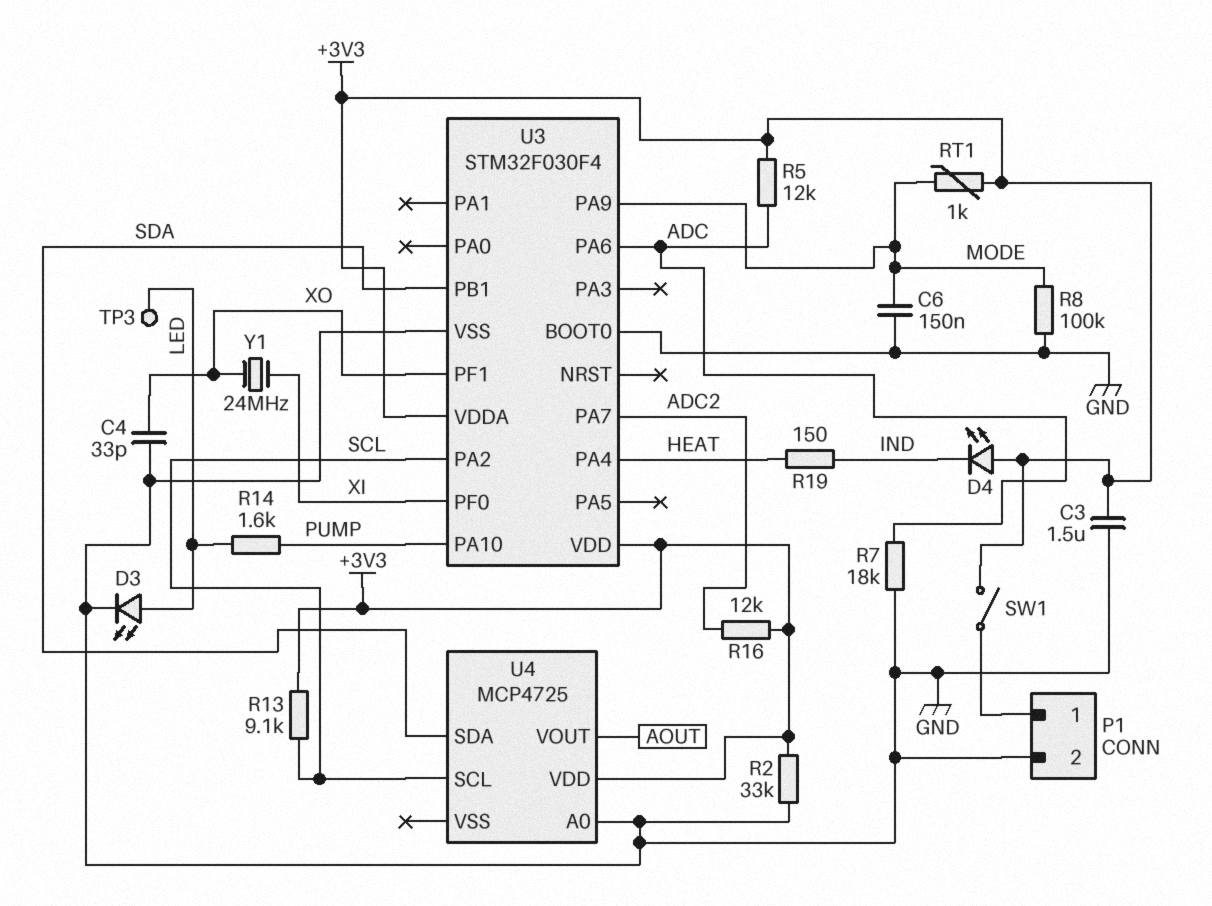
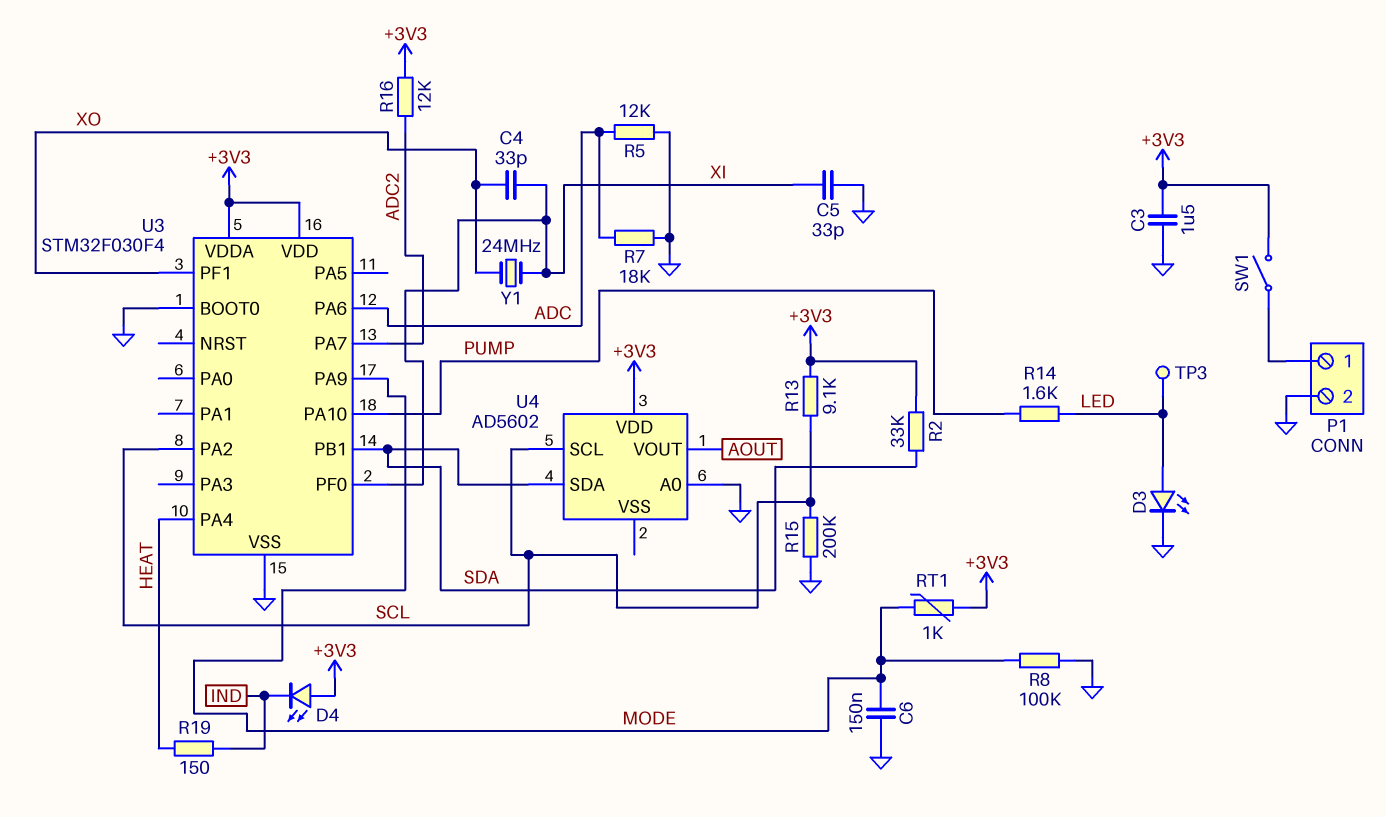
C4: 33pF (GND, XO) -> 33pF (XI, XO)
C5: none -> 33pF (GND, XI)
R2: 33k (+3V3, GND) -> 33k (+3V3, SDA)
R5: 12k (+3V3, ADC) -> 12k (ADC, GND)
R15: none -> 200k (GND, SCL)
U4: MCP4725 -> AD5602

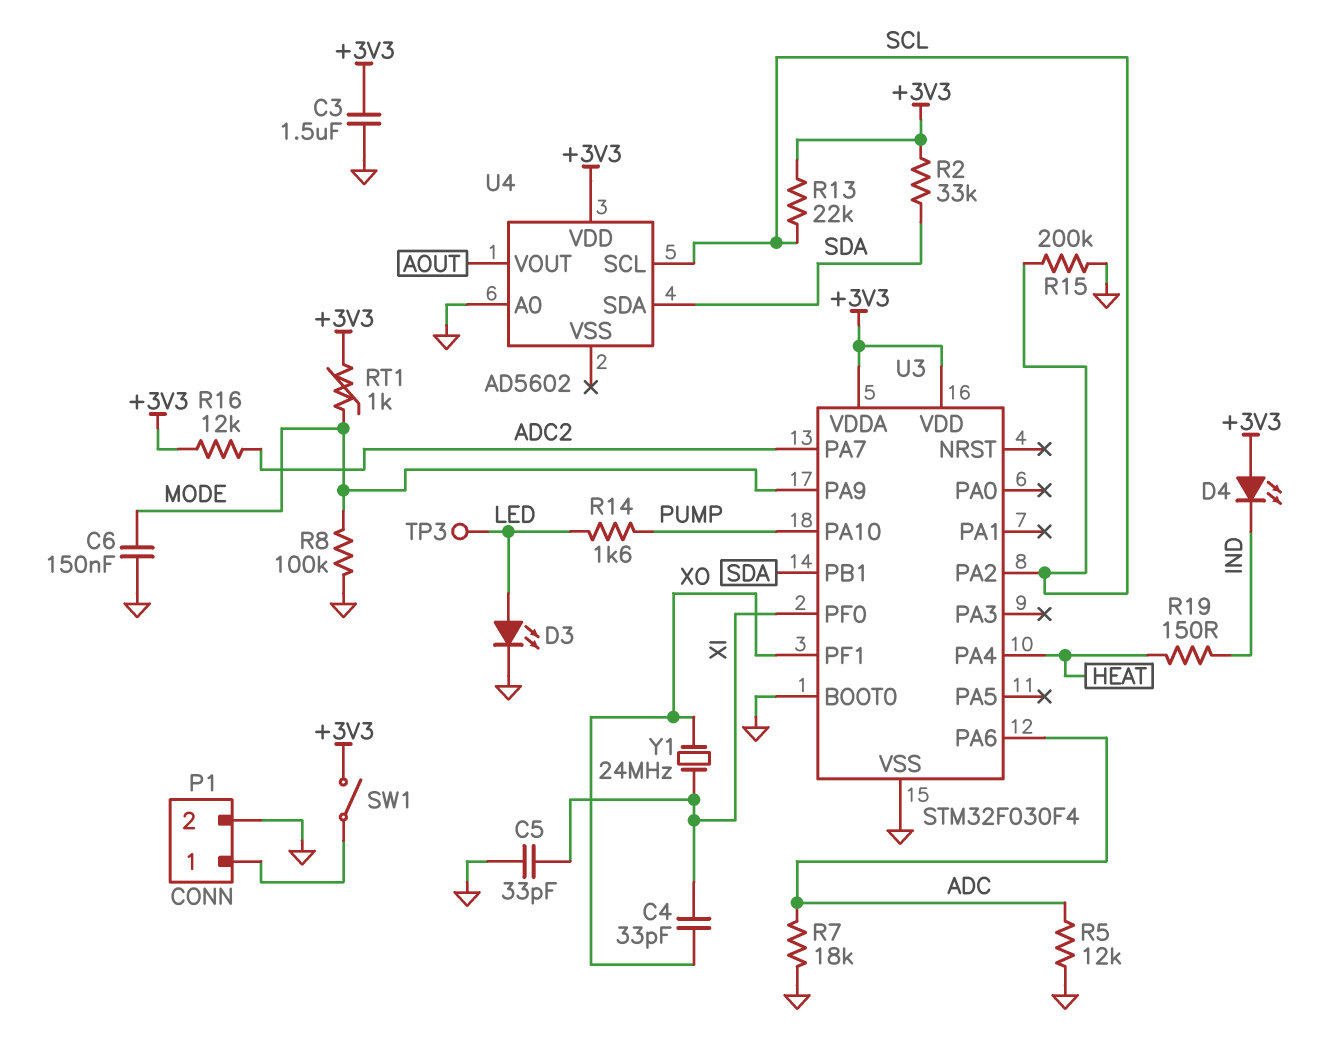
R13: 9.1k (+3V3, SCL) -> 22k (+3V3, SCL)

